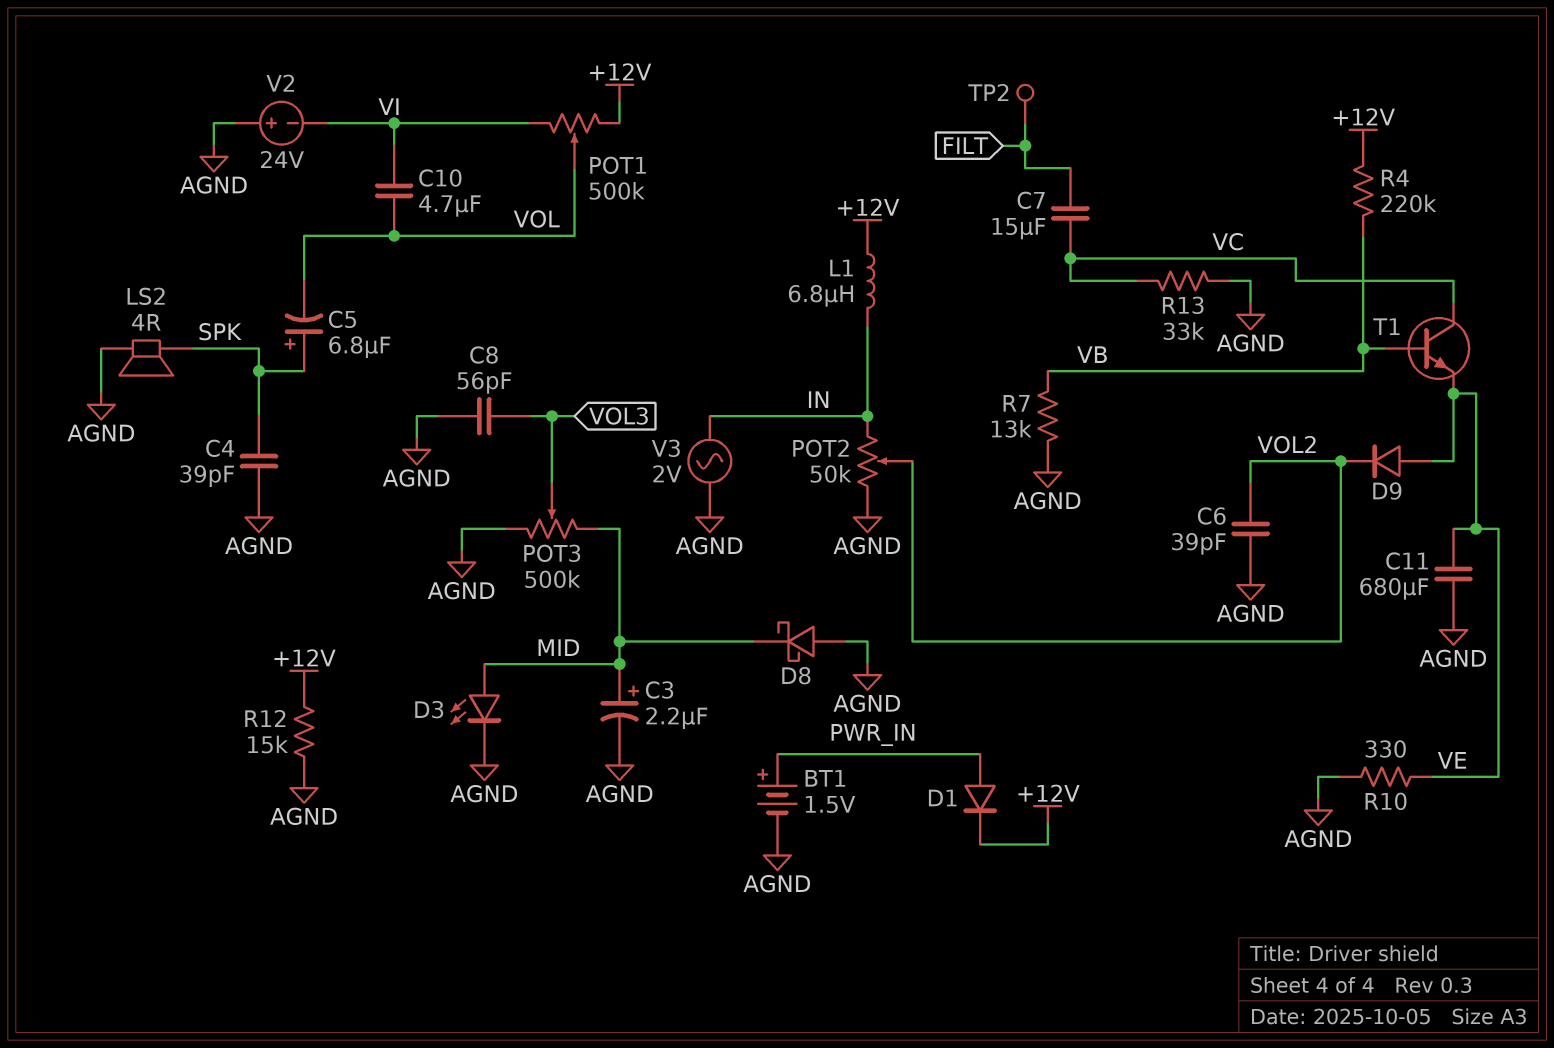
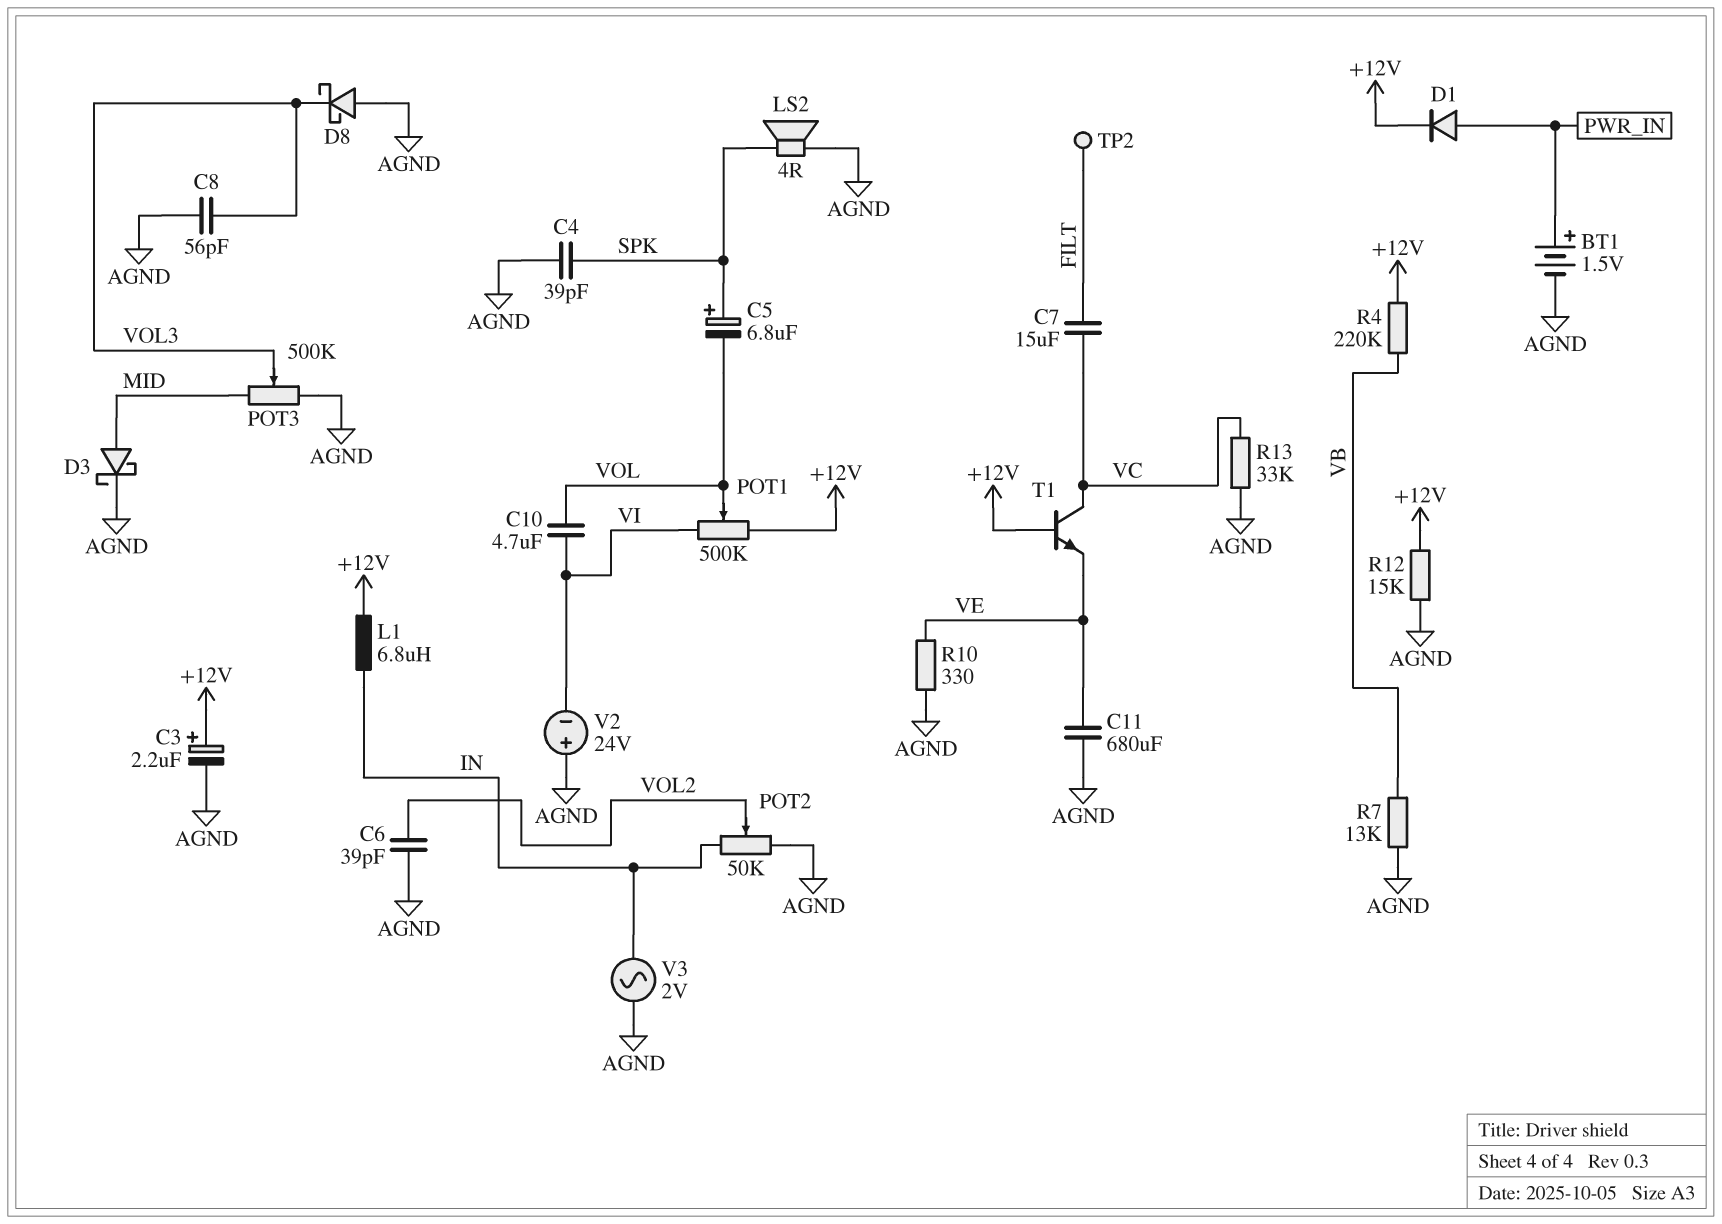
C3: 2.2uF (plus MID, minus AGND) -> 2.2uF (plus +12V, minus AGND)
D3: LED (A MID, K AGND) -> schottky (A MID, K AGND)
D8: schottky (A AGND, K MID) -> schottky (A AGND, K VOL3)
D9: diode (A VE, K VOL2) -> none
T1: NPN (B VB, C VC, E VE) -> NPN (B +12V, C VC, E VE)

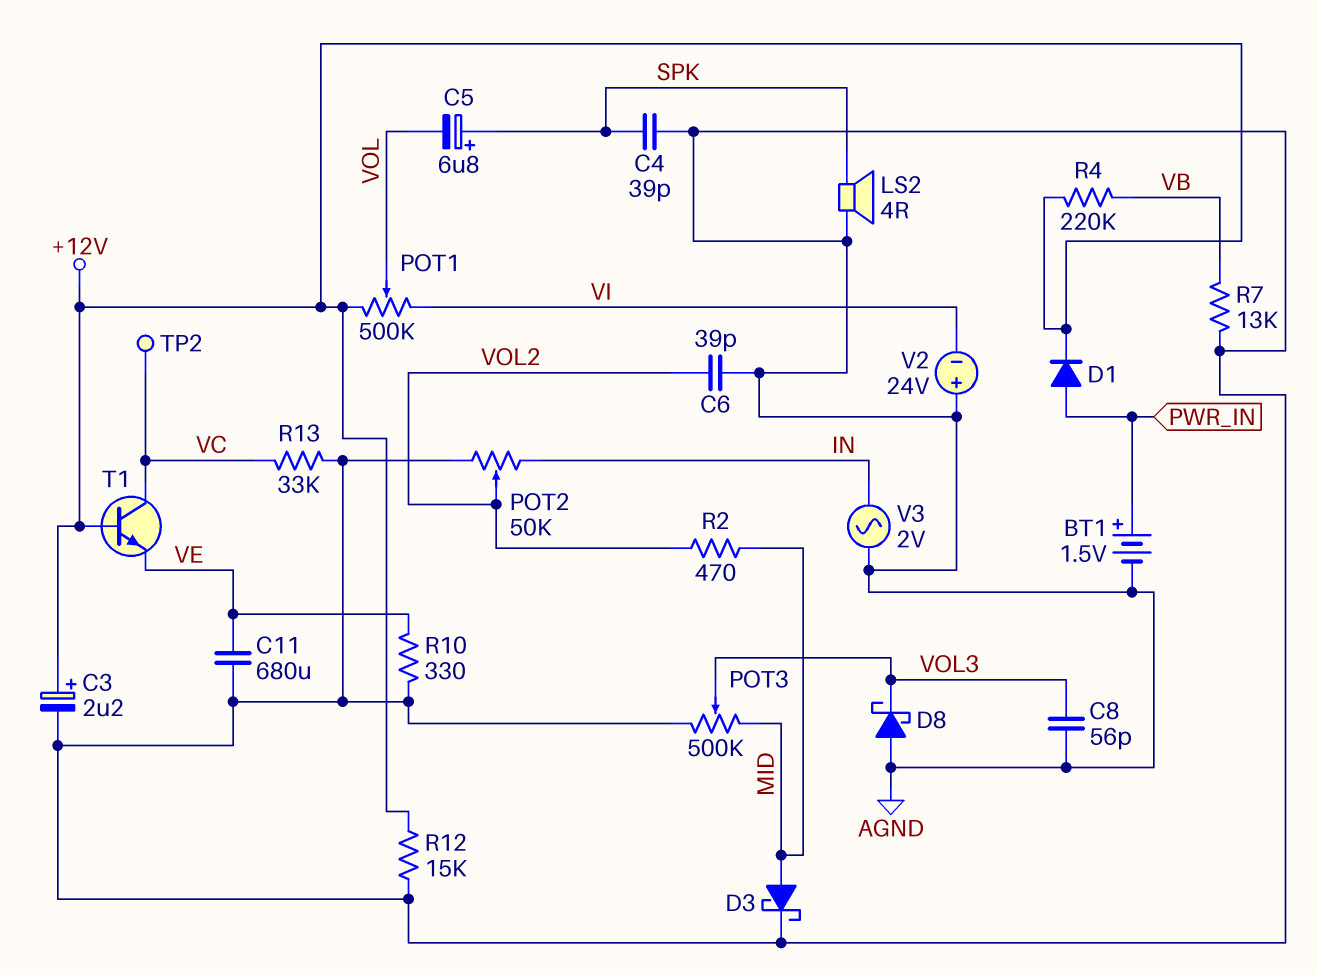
C7: 15uF (FILT, VC) -> none
C10: 4.7uF (VI, VOL) -> none
L1: 6.8uH (+12V, IN) -> none
R2: none -> 470 (MID, VOL2)
TP2: test point (FILT) -> test point (VC)

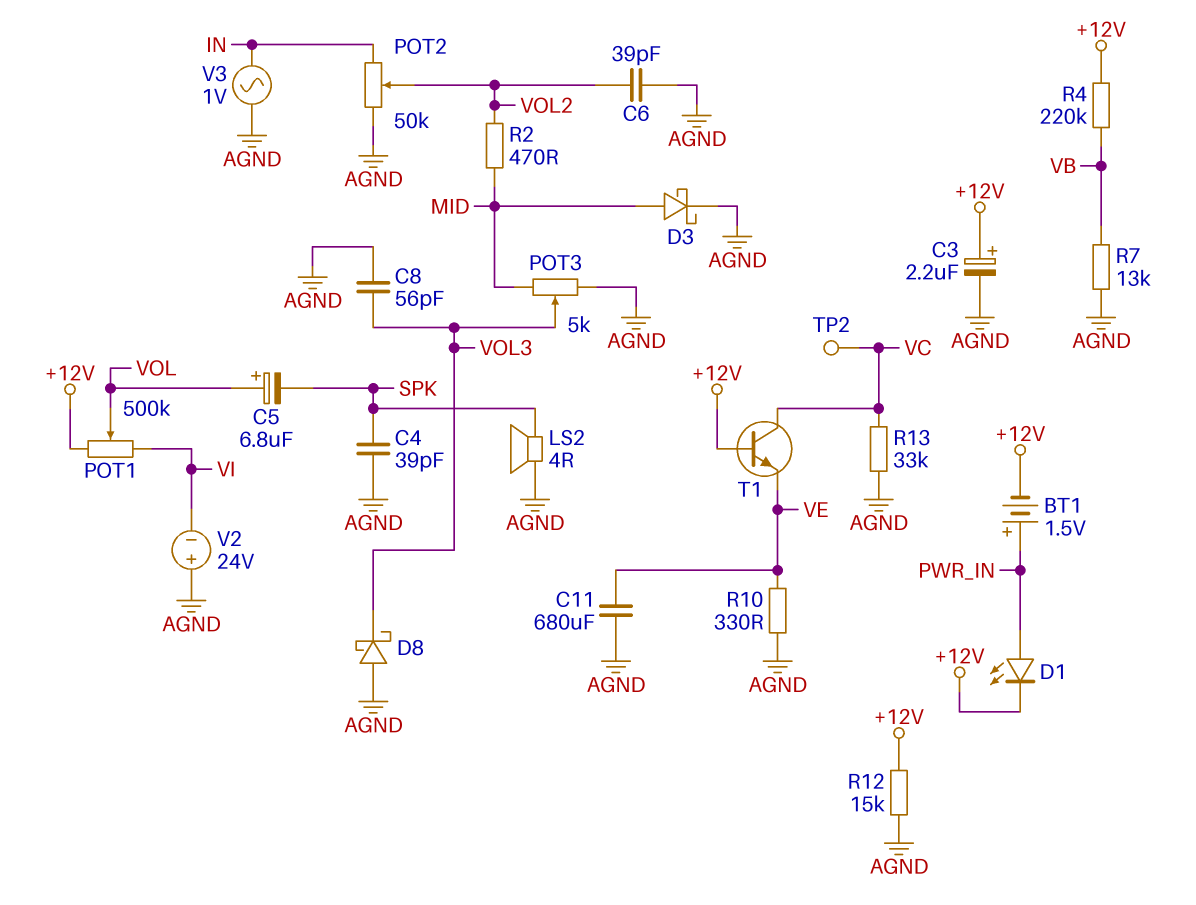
BT1: 1.5V (plus PWR_IN, minus AGND) -> 1.5V (plus PWR_IN, minus +12V)
C5: 6.8uF (plus SPK, minus VOL) -> 6.8uF (plus VOL, minus SPK)
D1: diode (A PWR_IN, K +12V) -> LED (A PWR_IN, K +12V)
POT3: 500k (AGND, MID, wiper VOL3) -> 5k (AGND, MID, wiper VOL3)
V3: AC 2V (AGND, IN) -> AC 1V (AGND, IN)

